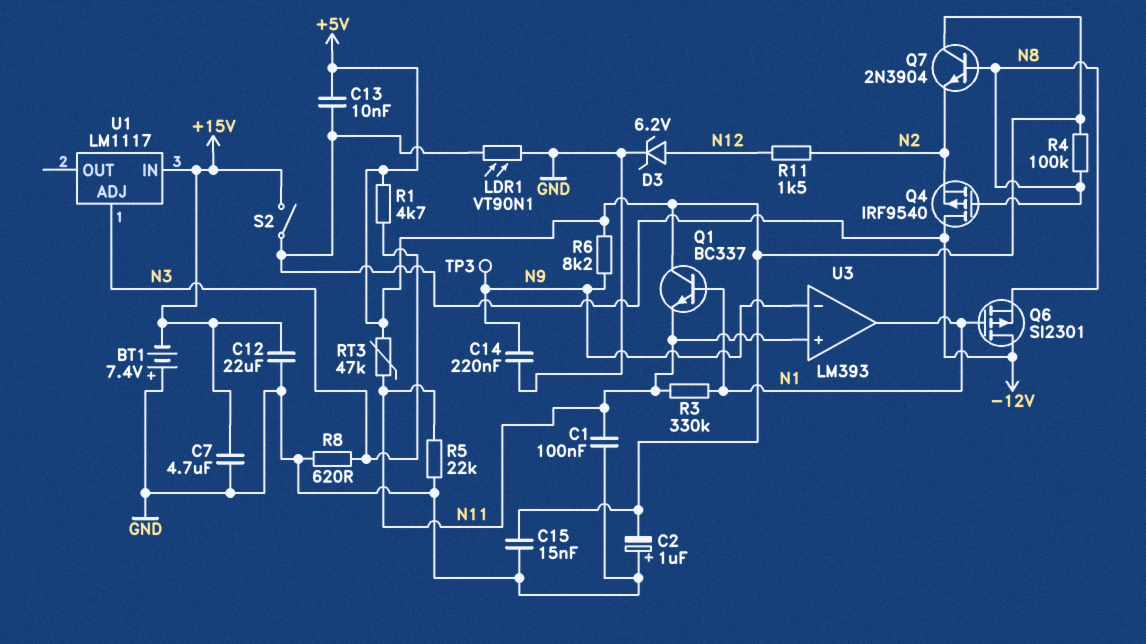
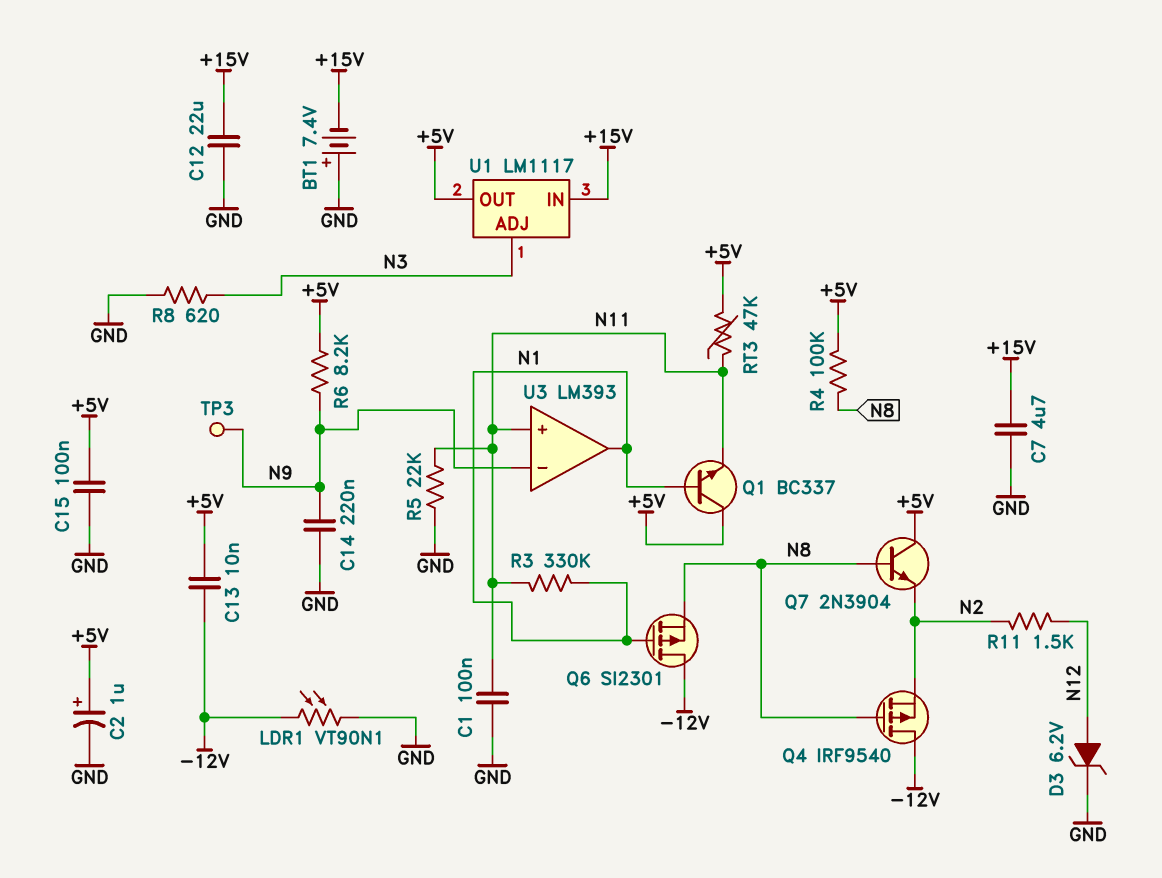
C2: 1uF (plus GND, minus +5V) -> 1uF (plus +5V, minus GND)
C15: 15nF (+5V, GND) -> 100nF (+5V, GND)
R1: 4.7k (+5V, N3) -> none
S2: switch (+15V, -12V) -> none
U1 pin OUT: none -> +5V

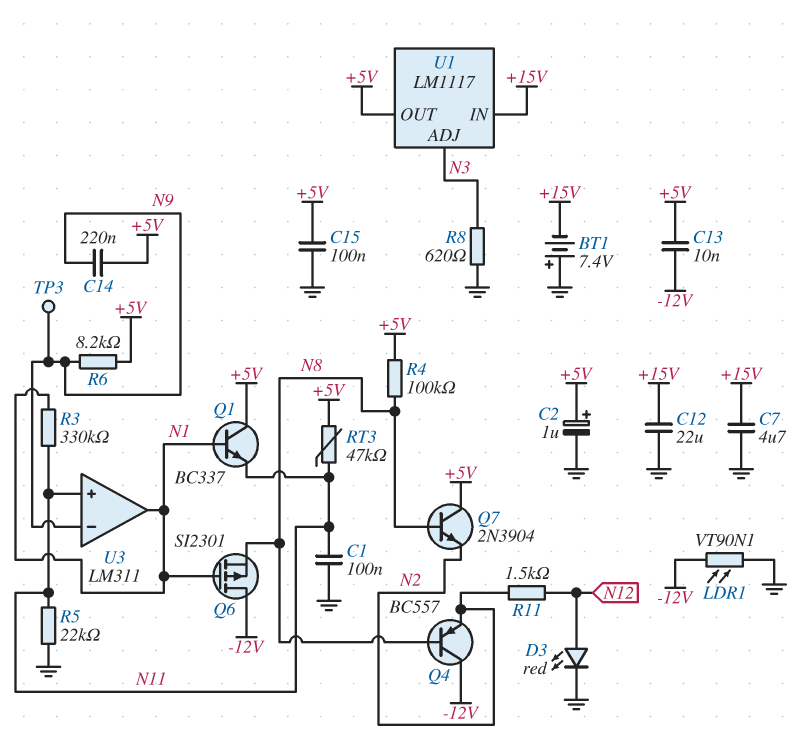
C14: 220nF (GND, N9) -> 220nF (+5V, N9)
D3: zener 6.2V (A N12, K GND) -> LED red (A N12, K GND)
Q4: PMOS IRF9540 (G N8, D -12V, S N2) -> PNP BC557 (B N8, C -12V, E N2)
U3: LM393 -> LM311

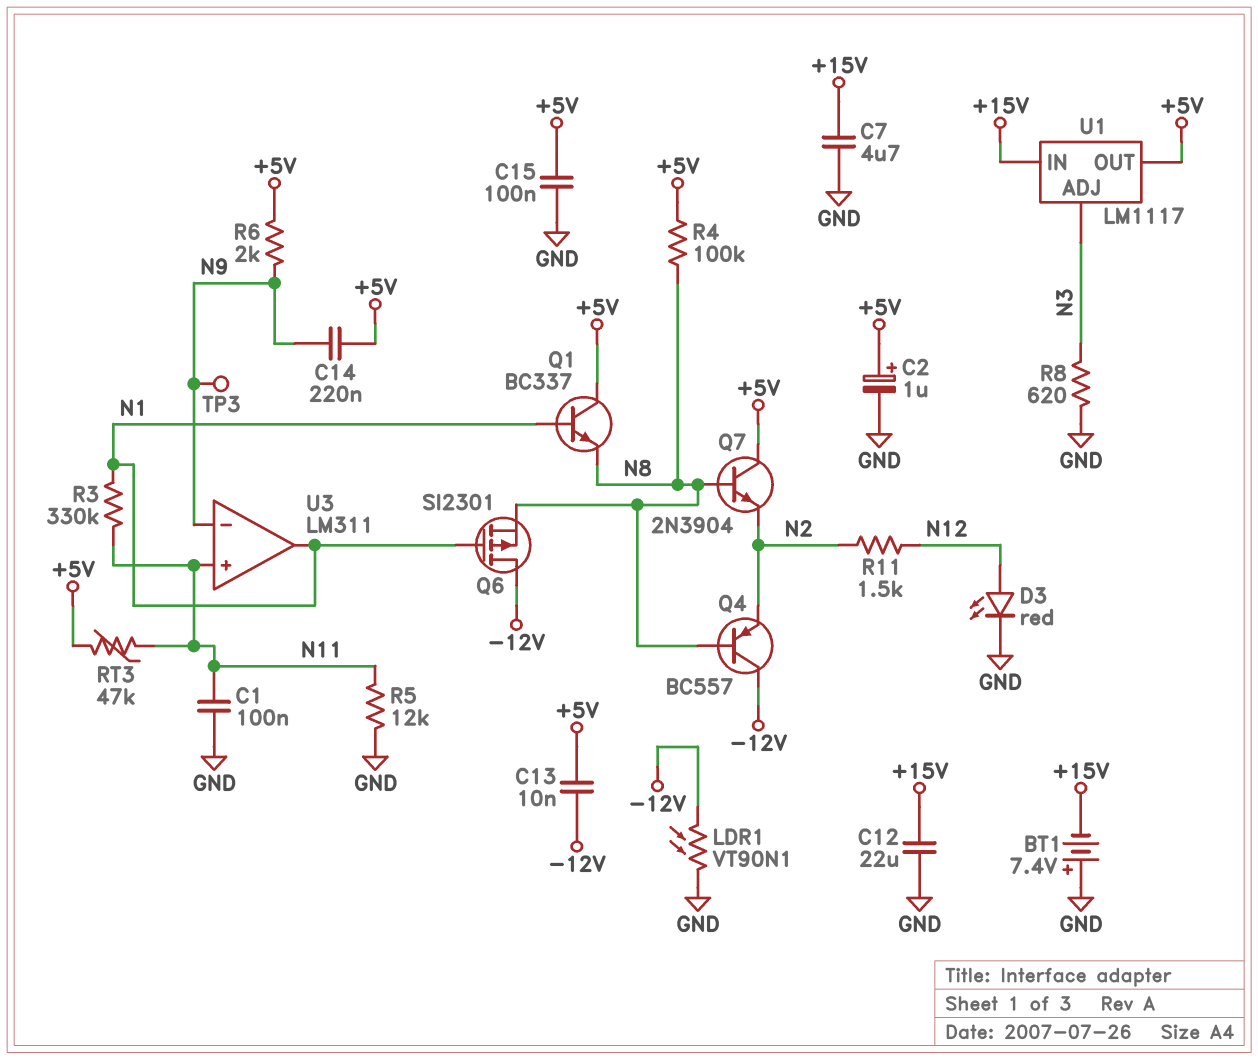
Q1: NPN BC337 (B N1, C +5V, E N11) -> NPN BC337 (B N1, C +5V, E N8)
R5: 22k (GND, N11) -> 12k (GND, N11)
R6: 8.2k (+5V, N9) -> 2k (+5V, N9)

